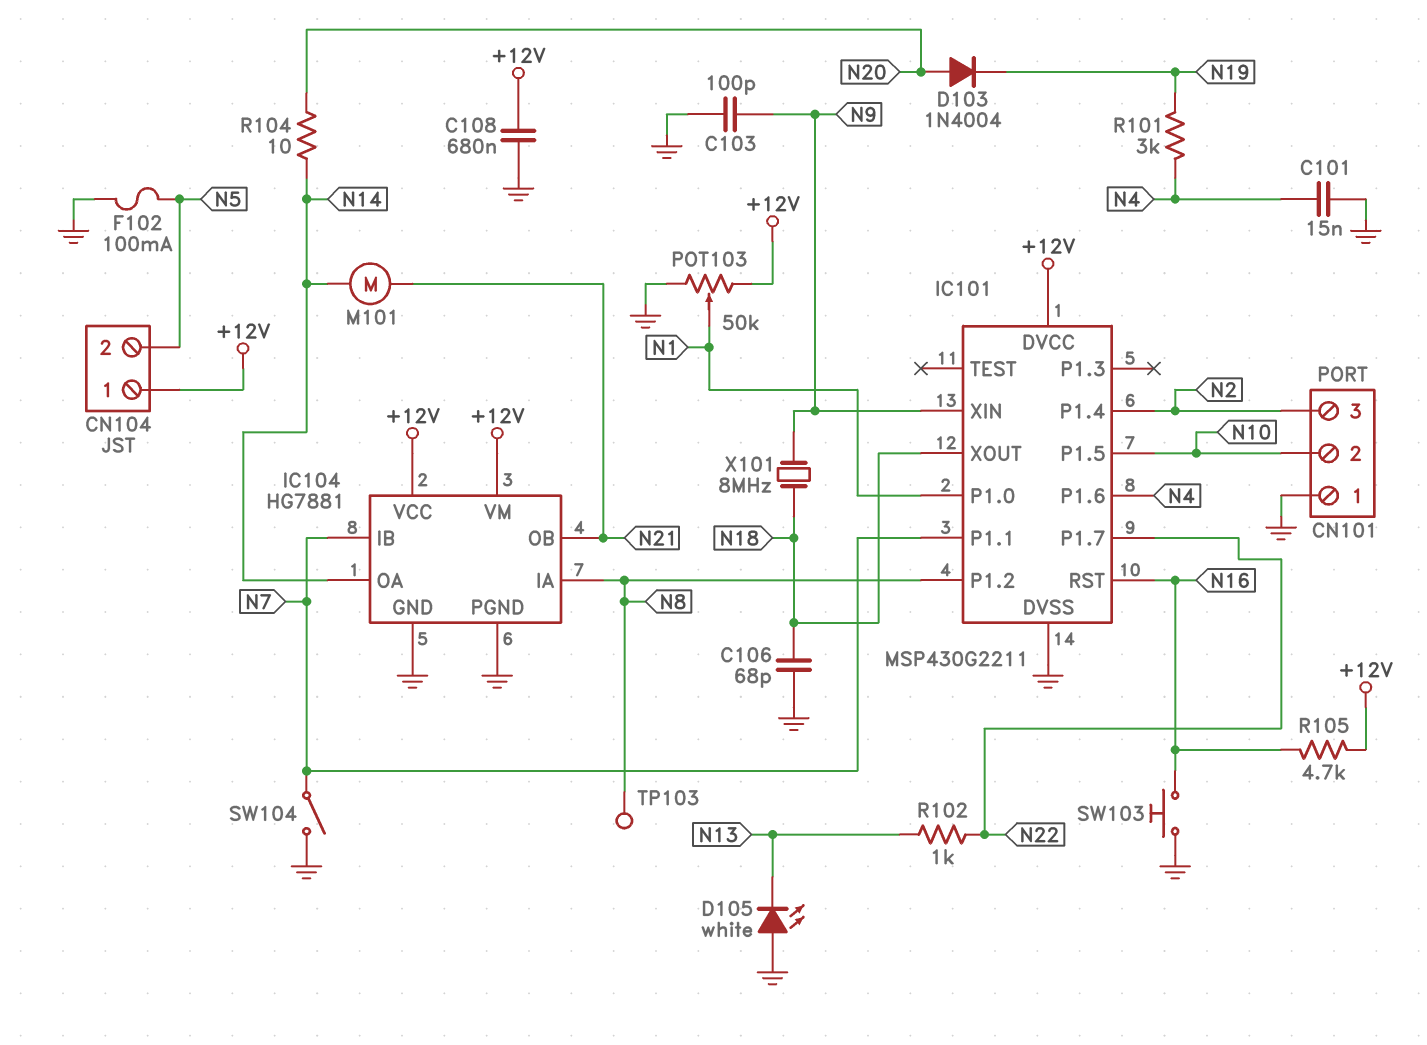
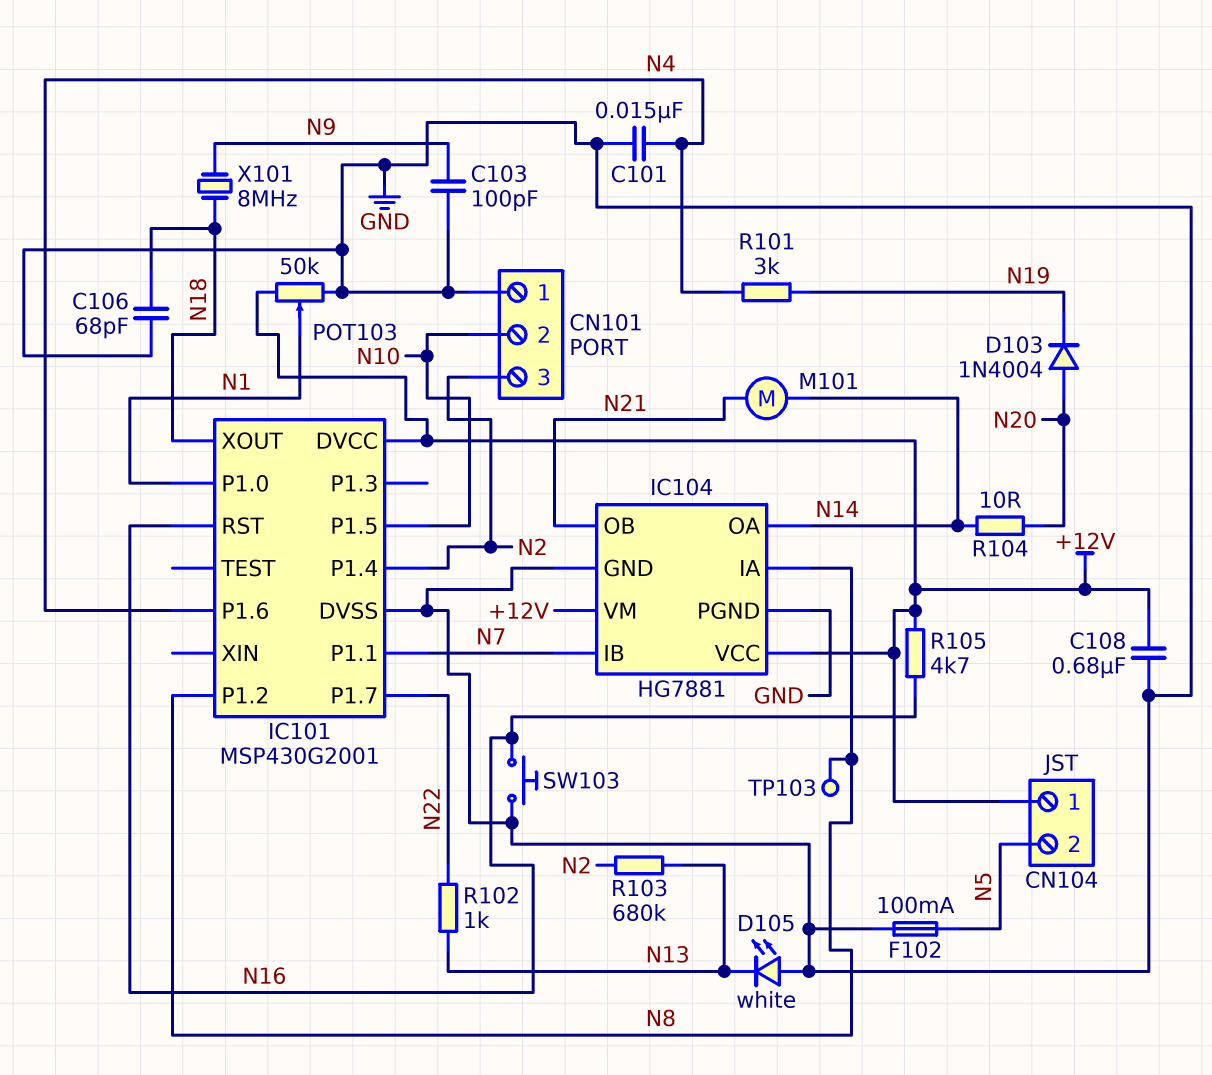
IC101: MSP430G2211 -> MSP430G2001
IC101 pin XIN: N9 -> none
R103: none -> 680k (N2, N13)
SW104: switch (GND, N7) -> none

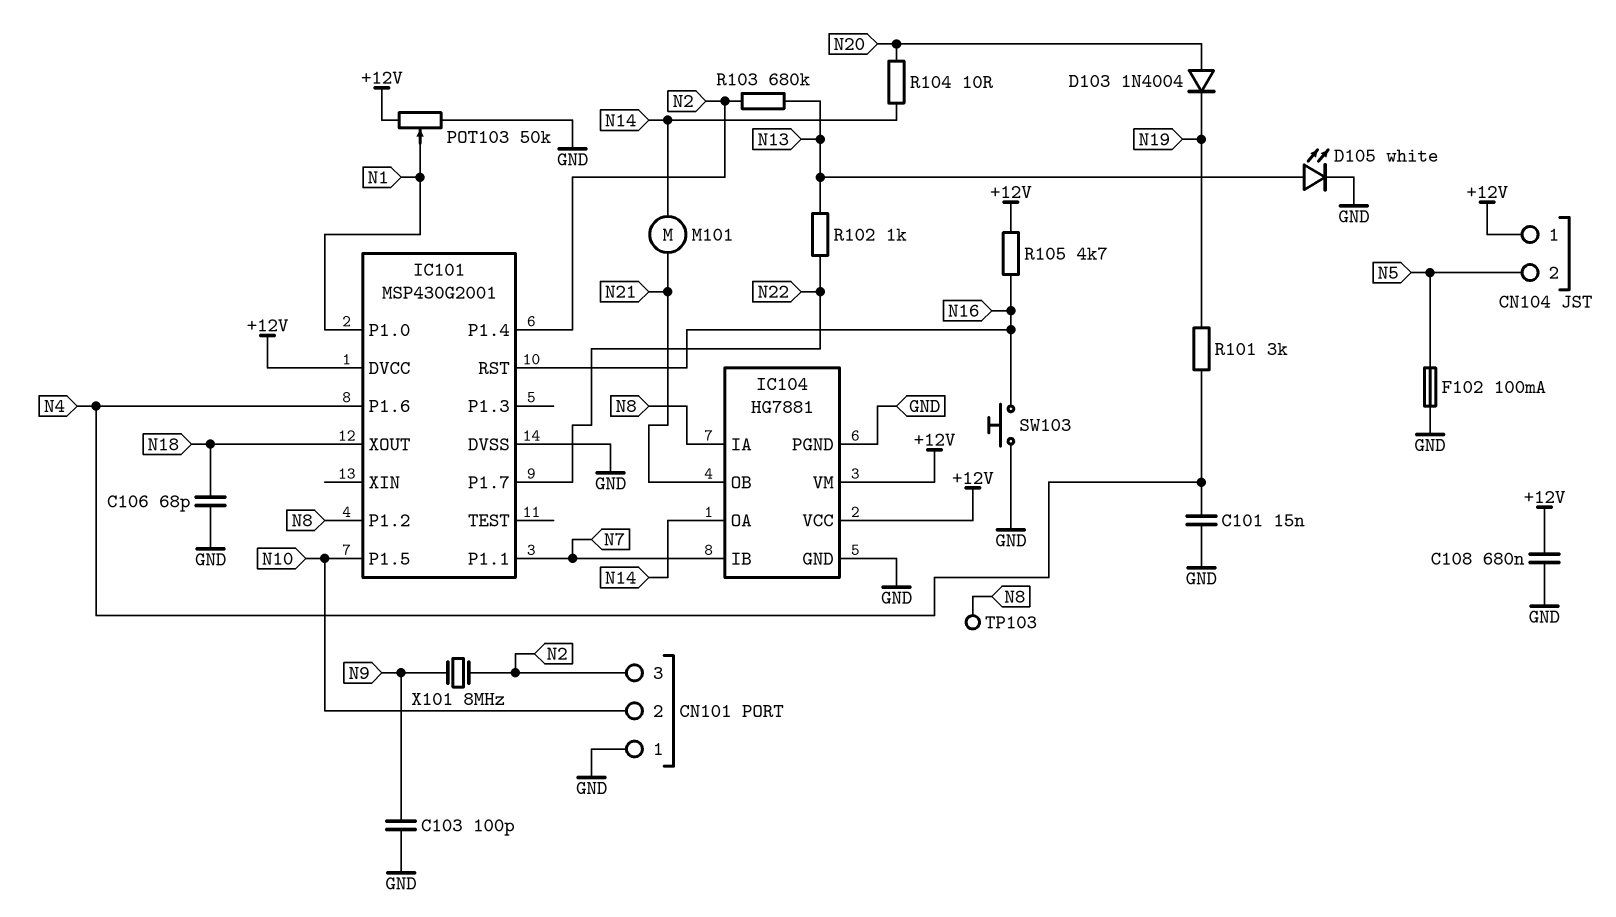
D105: LED white (A GND, K N13) -> LED white (A N13, K GND)
X101: 8MHz (N9, N18) -> 8MHz (N2, N9)

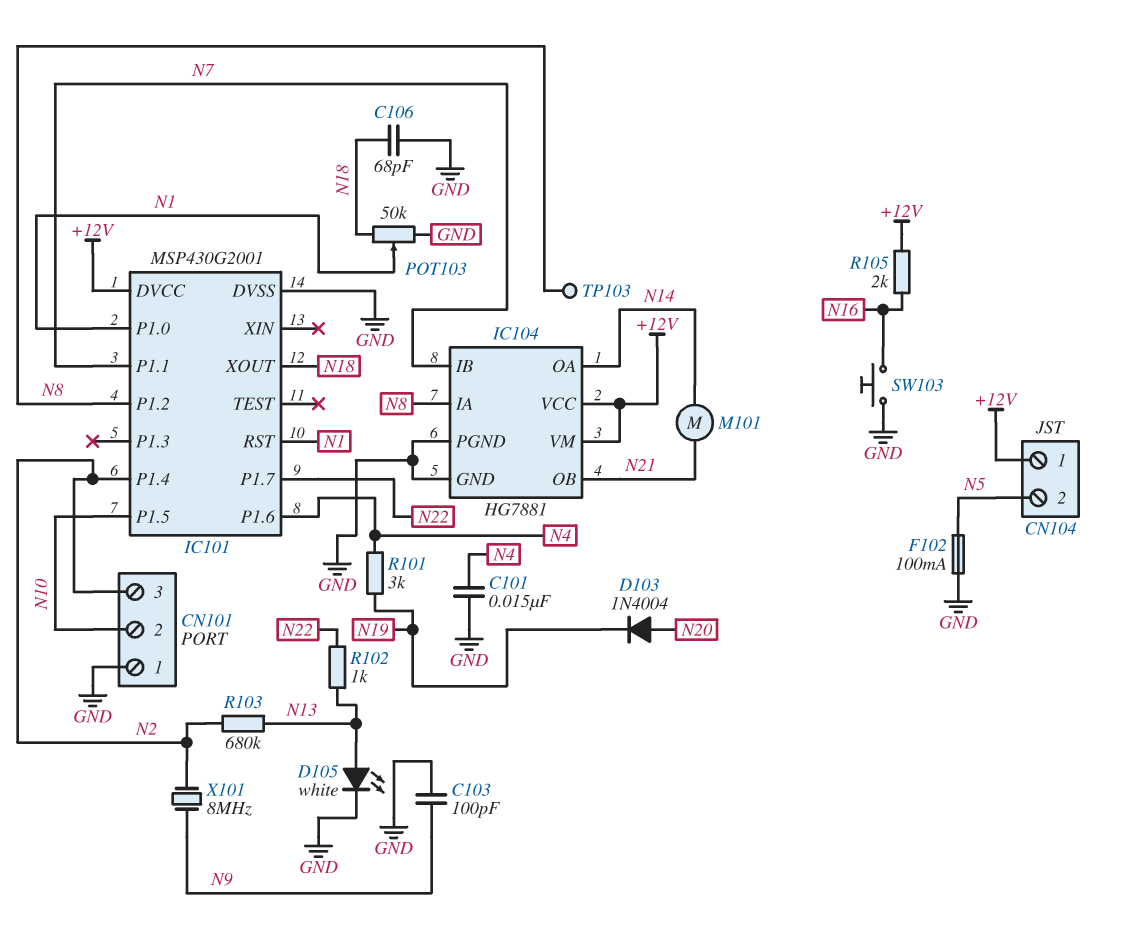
C108: 680nF (+12V, GND) -> none
IC101 pin RST: N16 -> N1
POT103: 50k (+12V, GND, wiper N1) -> 50k (GND, N18, wiper N1)
R104: 10 (N14, N20) -> none
R105: 4.7k (+12V, N16) -> 2k (+12V, N16)

